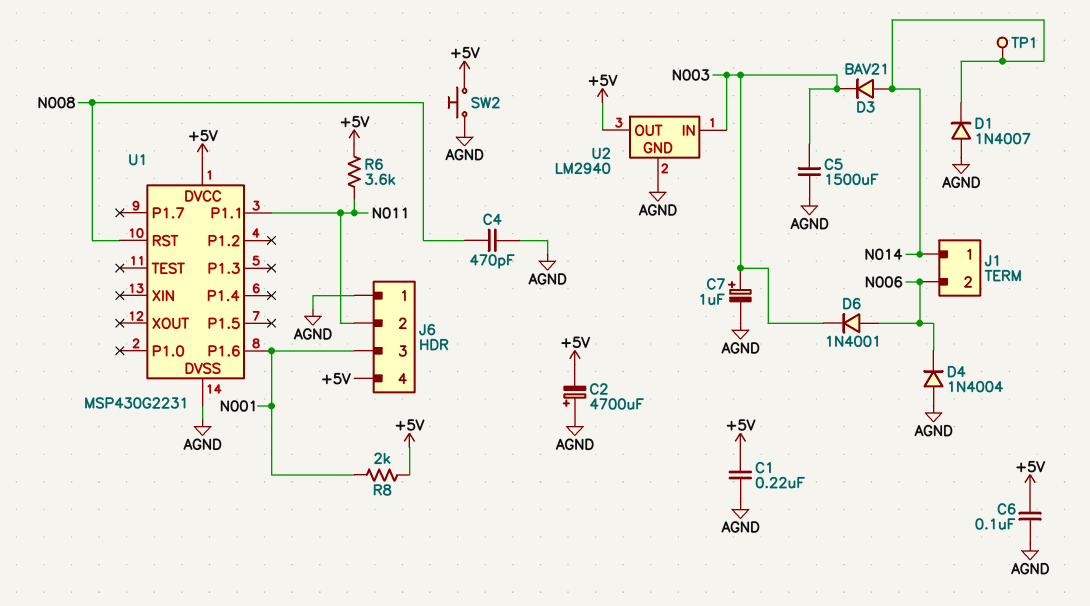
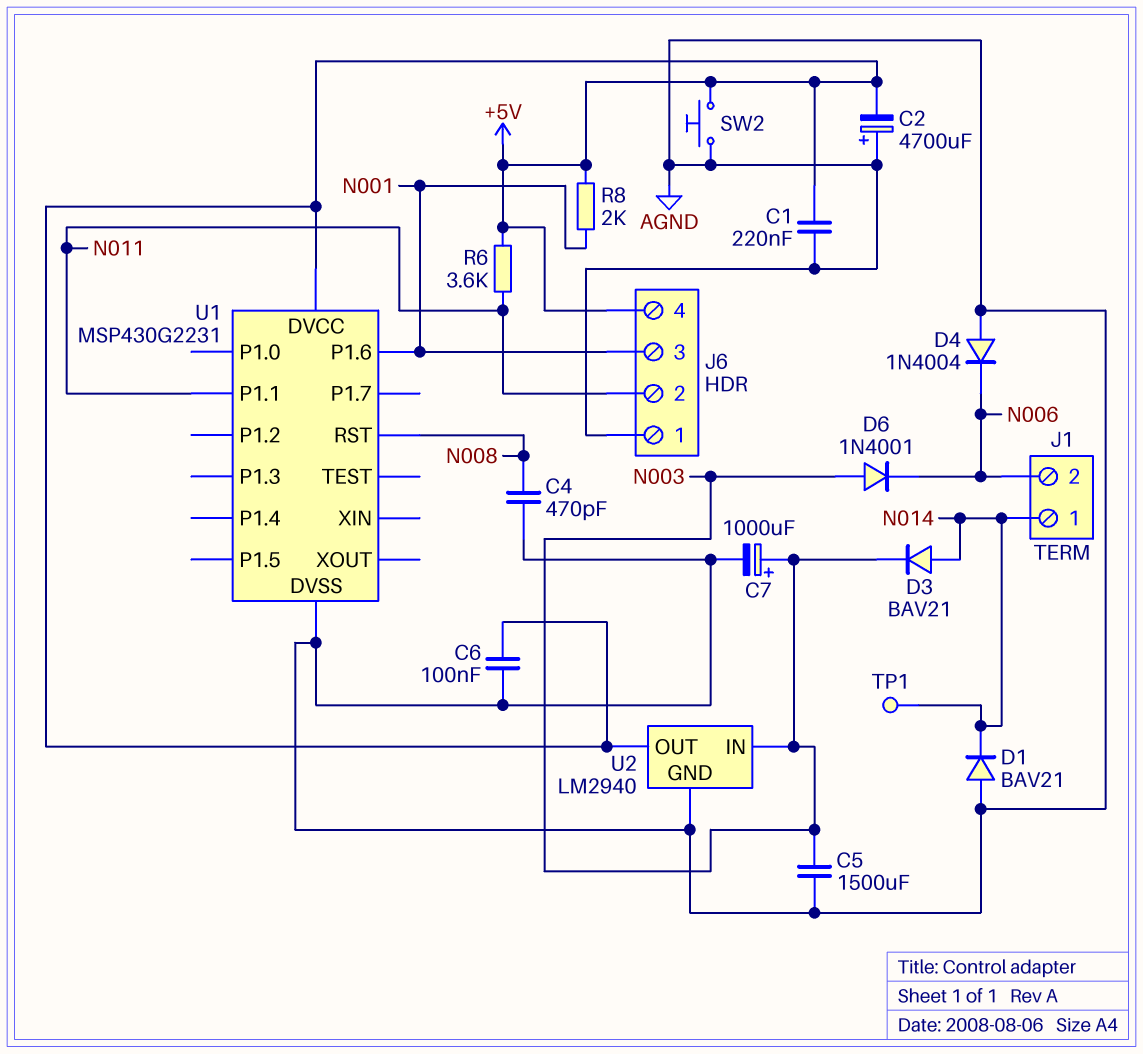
C7: 1uF (plus N003, minus AGND) -> 1000uF (plus N003, minus AGND)
D1: diode 1N4007 (A AGND, K N014) -> diode BAV21 (A AGND, K N014)
D6: diode 1N4001 (A N006, K N003) -> diode 1N4001 (A N003, K N006)

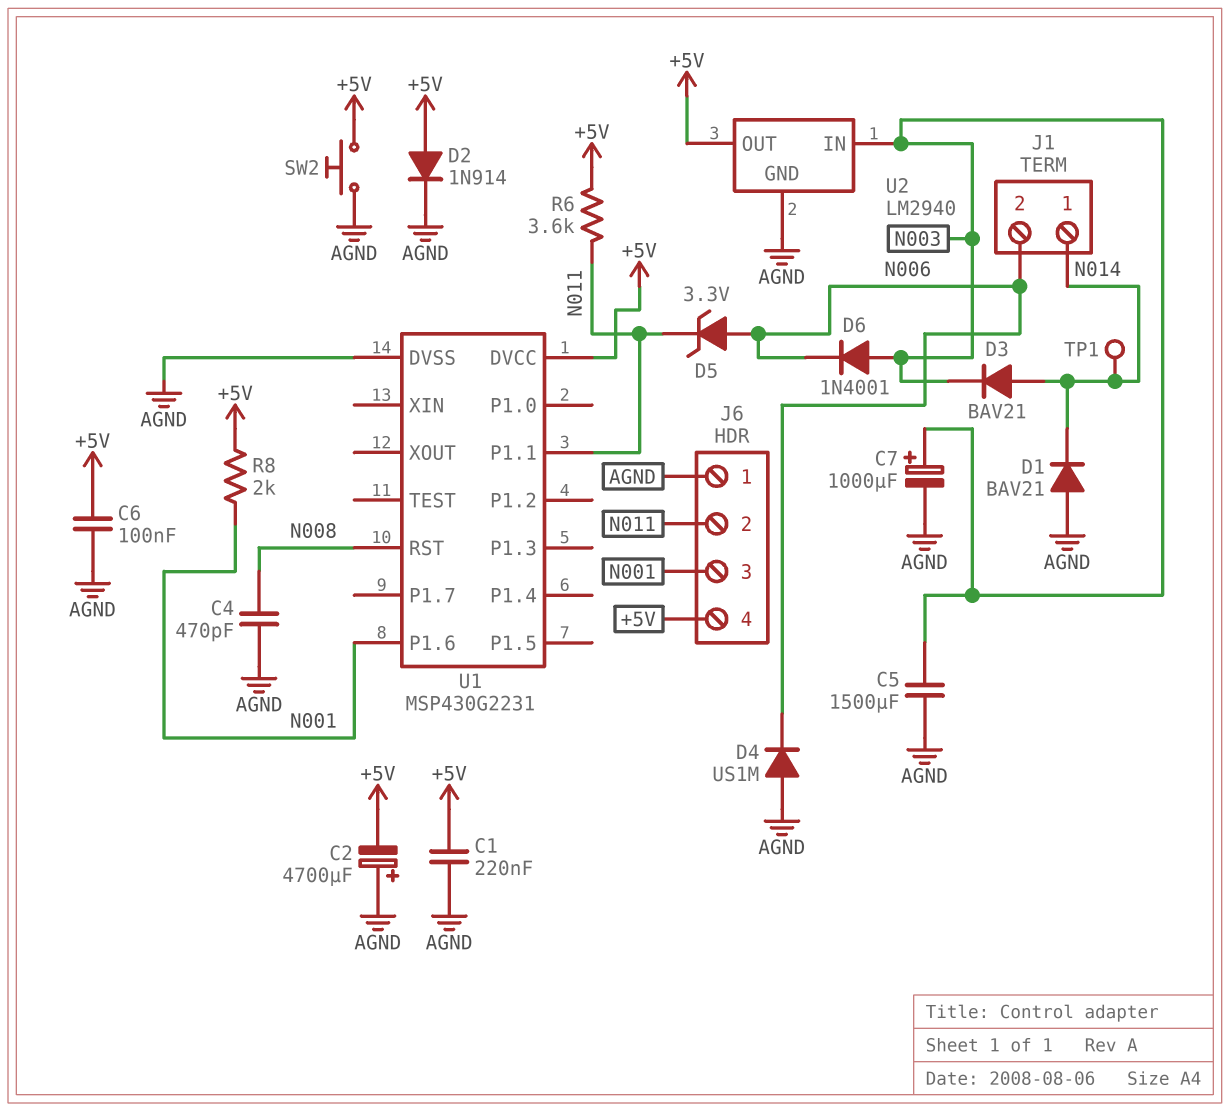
D2: none -> diode 1N914 (A +5V, K AGND)
D4: diode 1N4004 (A AGND, K N006) -> diode US1M (A AGND, K N006)
D5: none -> zener 3.3V (A N006, K N011)

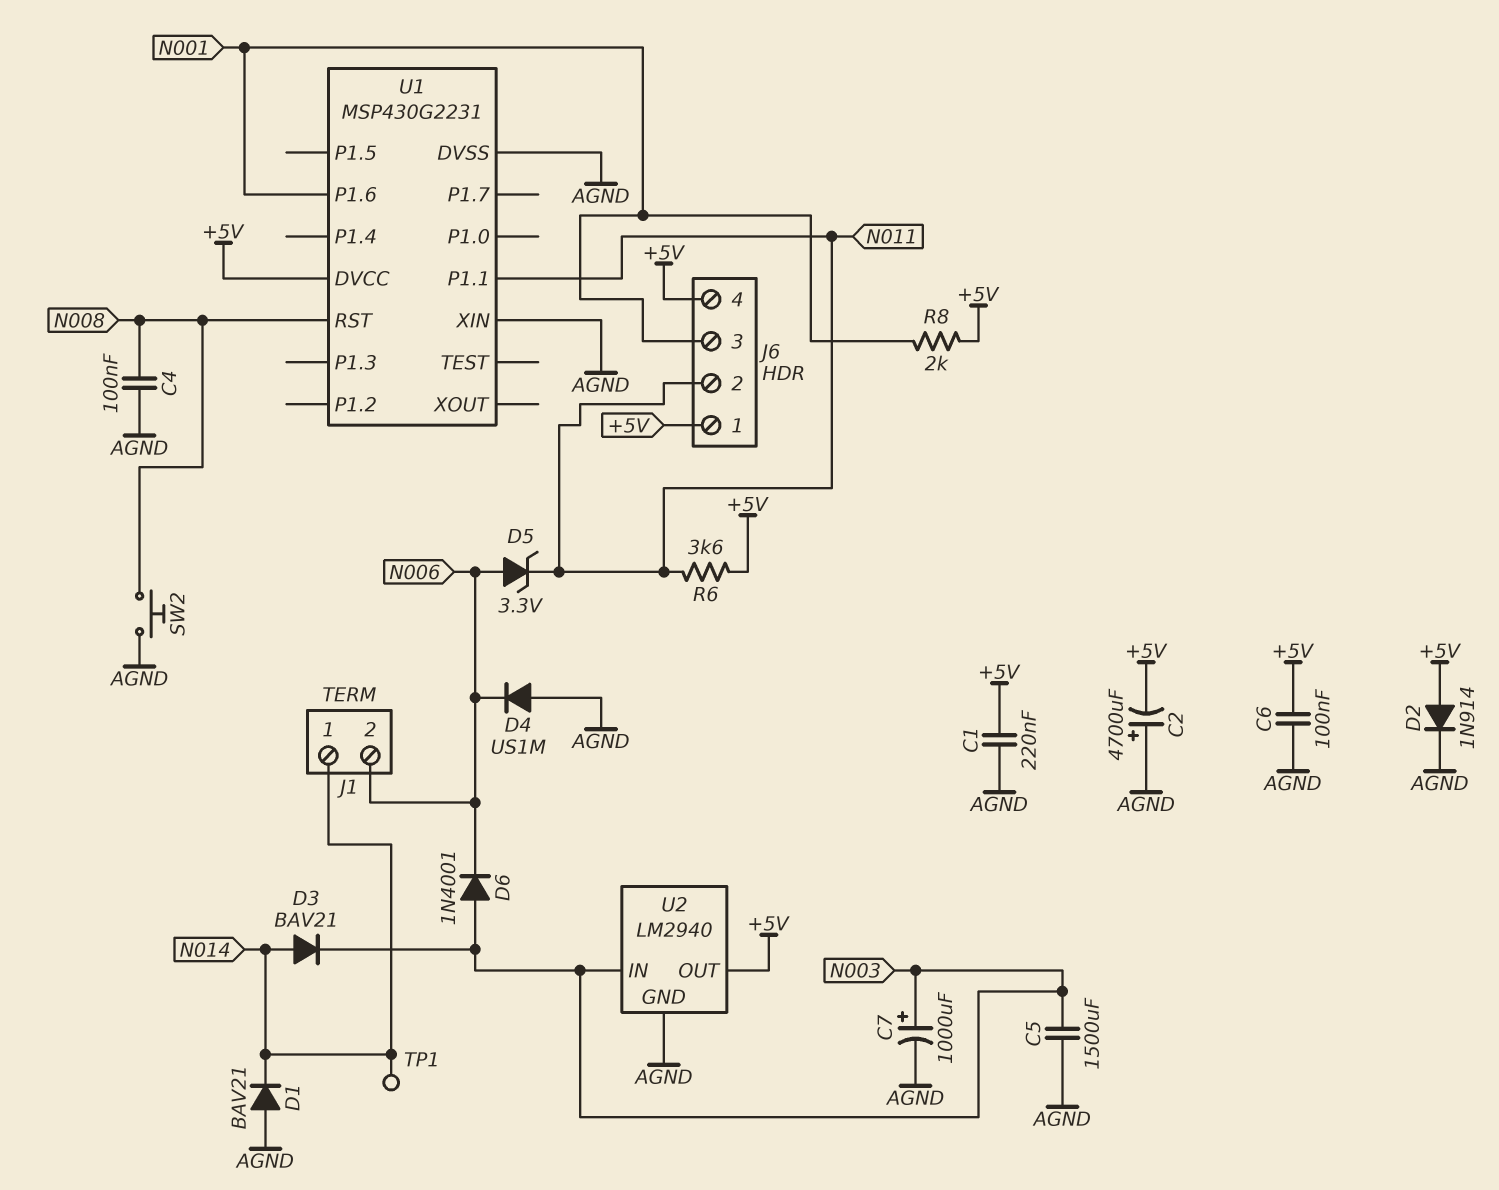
C4: 470pF (AGND, N008) -> 100nF (AGND, N008)
J6 pin 1: AGND -> +5V
SW2: button (+5V, AGND) -> button (AGND, N008)
U1 pin XIN: none -> AGND

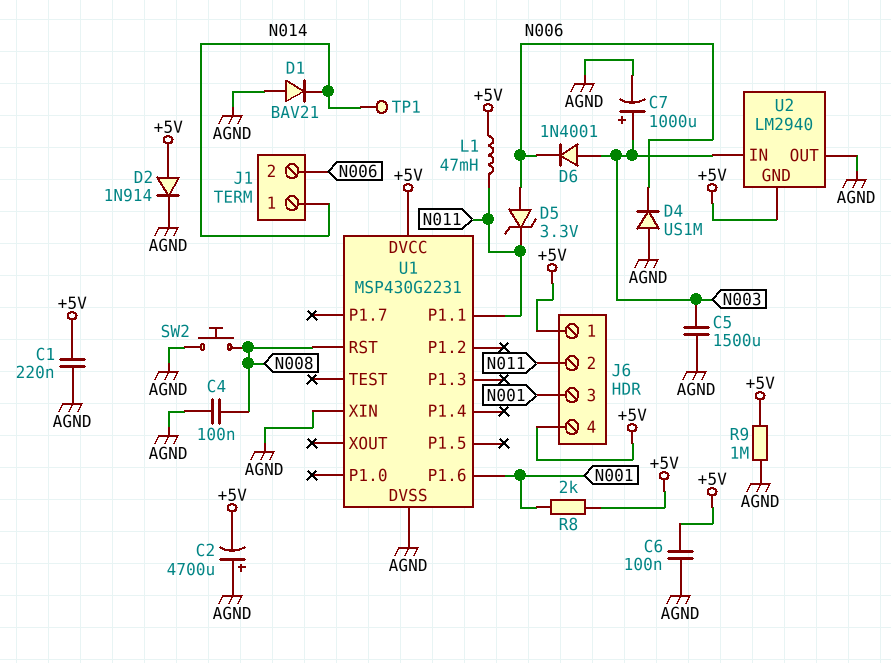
D3: diode BAV21 (A N014, K N003) -> none
L1: none -> 47mH (+5V, N011)
R6: 3.6k (+5V, N011) -> none
R9: none -> 1M (+5V, AGND)
U2 pin GND: AGND -> +5V
U2 pin OUT: +5V -> AGND

